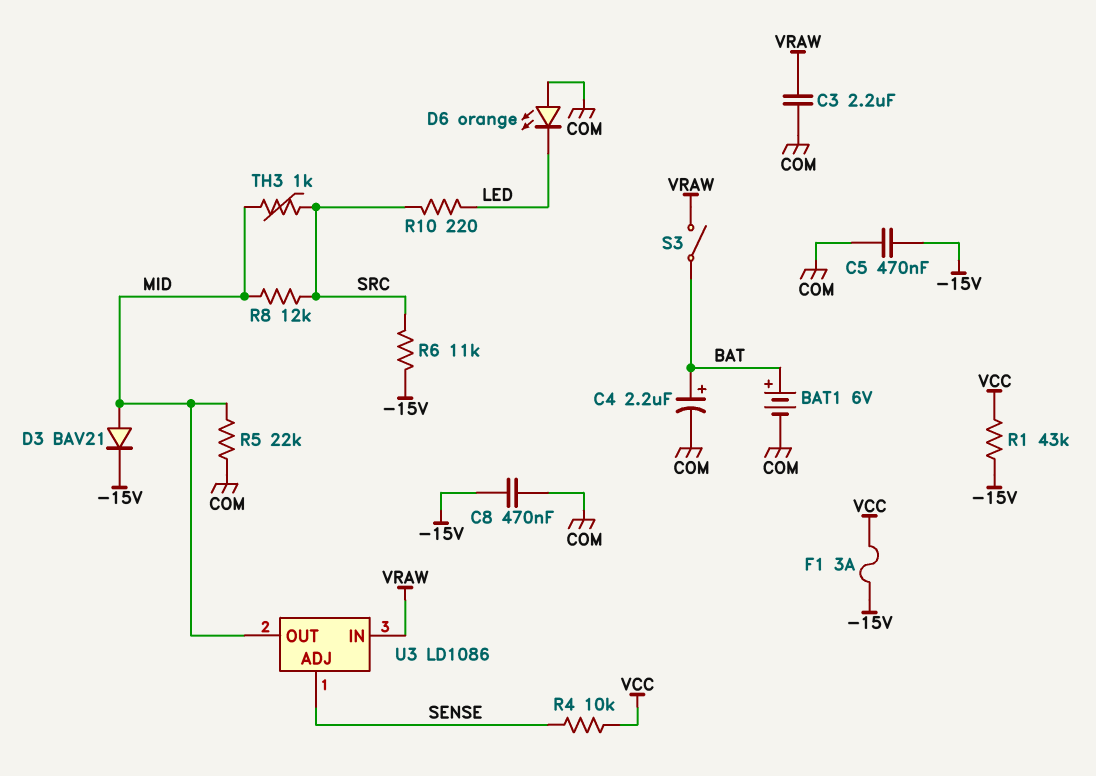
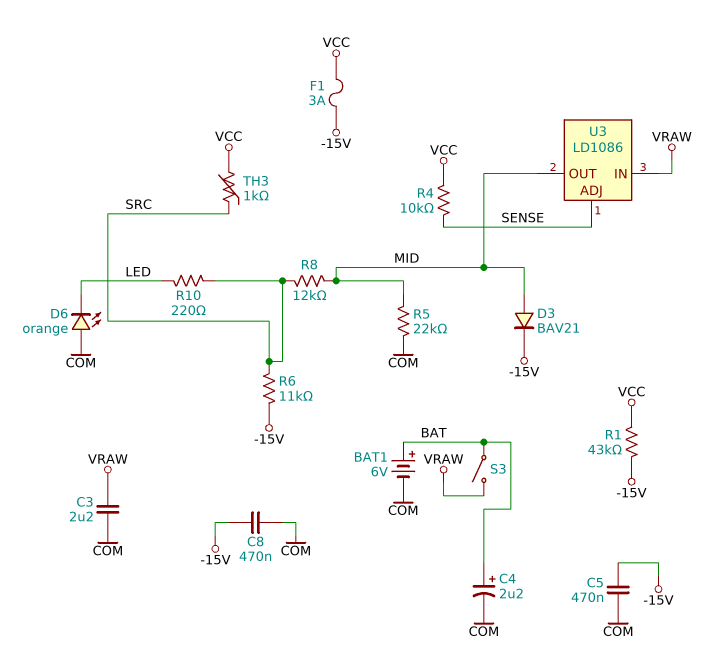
TH3: 1k (MID, SRC) -> 1k (SRC, VCC)

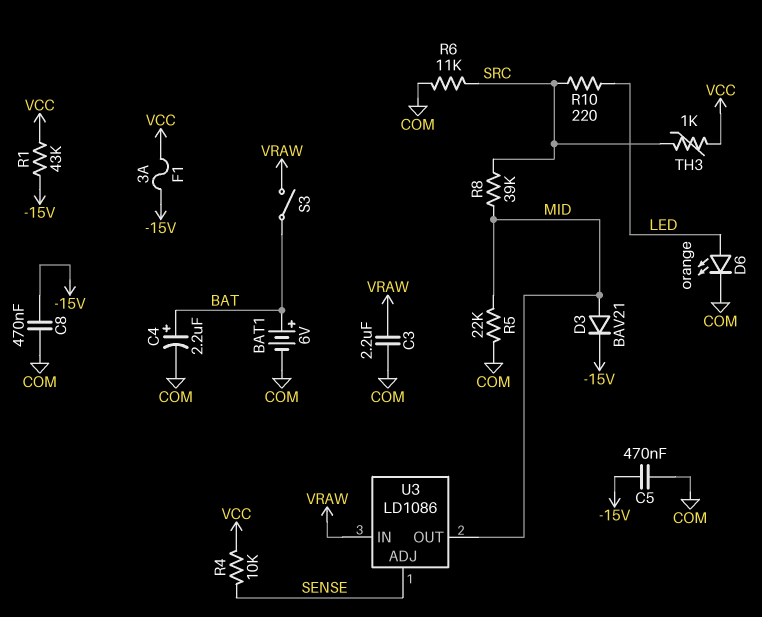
D6: LED orange (A COM, K LED) -> LED orange (A LED, K COM)
R6: 11k (-15V, SRC) -> 11k (COM, SRC)
R8: 12k (MID, SRC) -> 39k (MID, SRC)

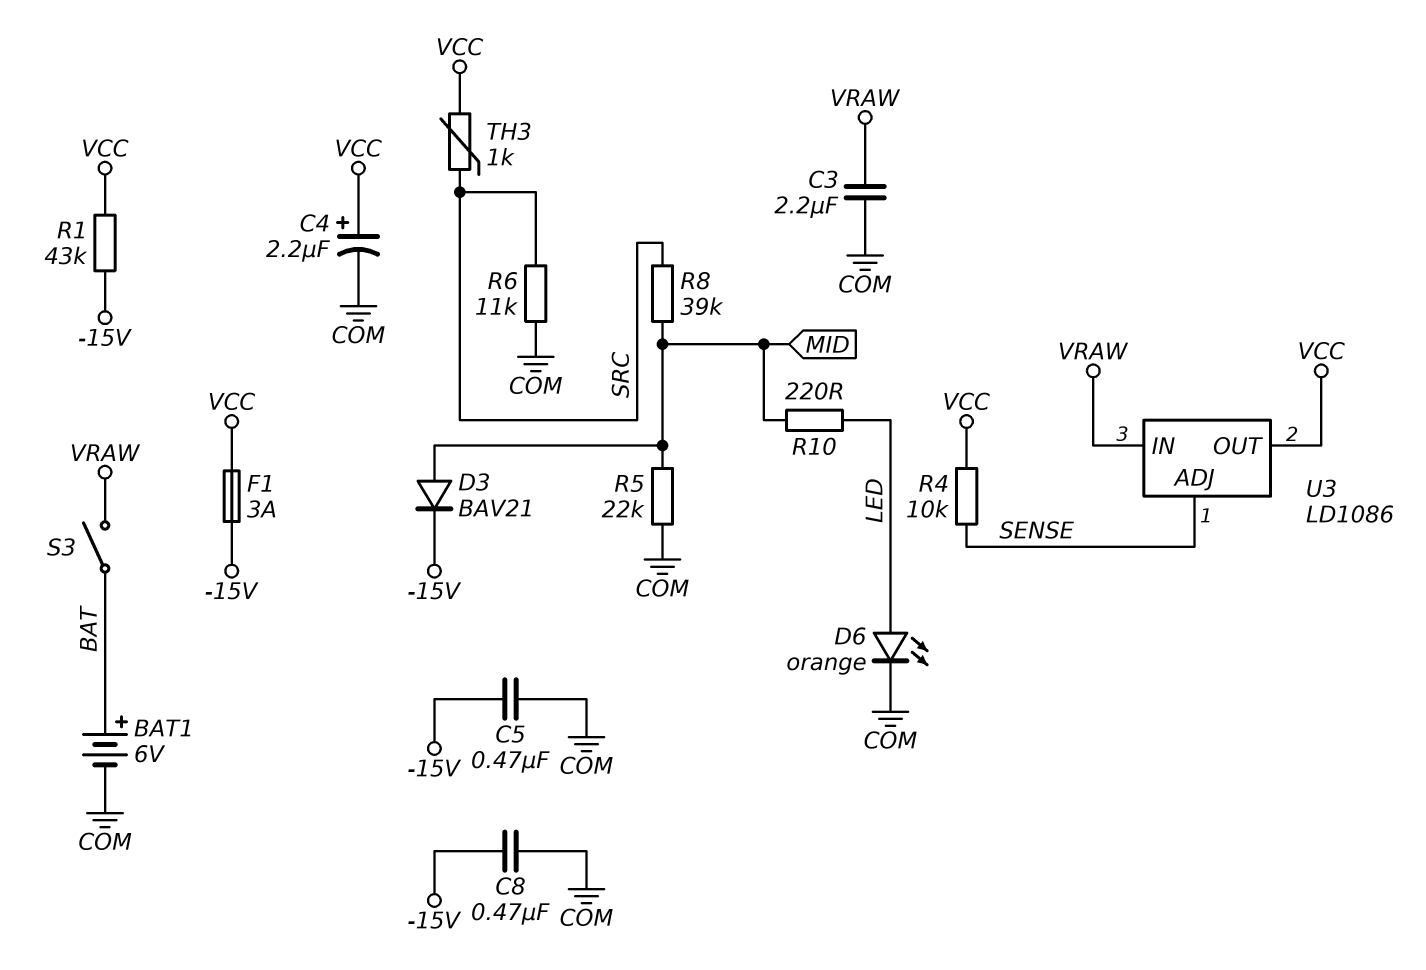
C4: 2.2uF (plus BAT, minus COM) -> 2.2uF (plus VCC, minus COM)
R10: 220 (LED, SRC) -> 220 (LED, MID)
U3 pin OUT: MID -> VCC

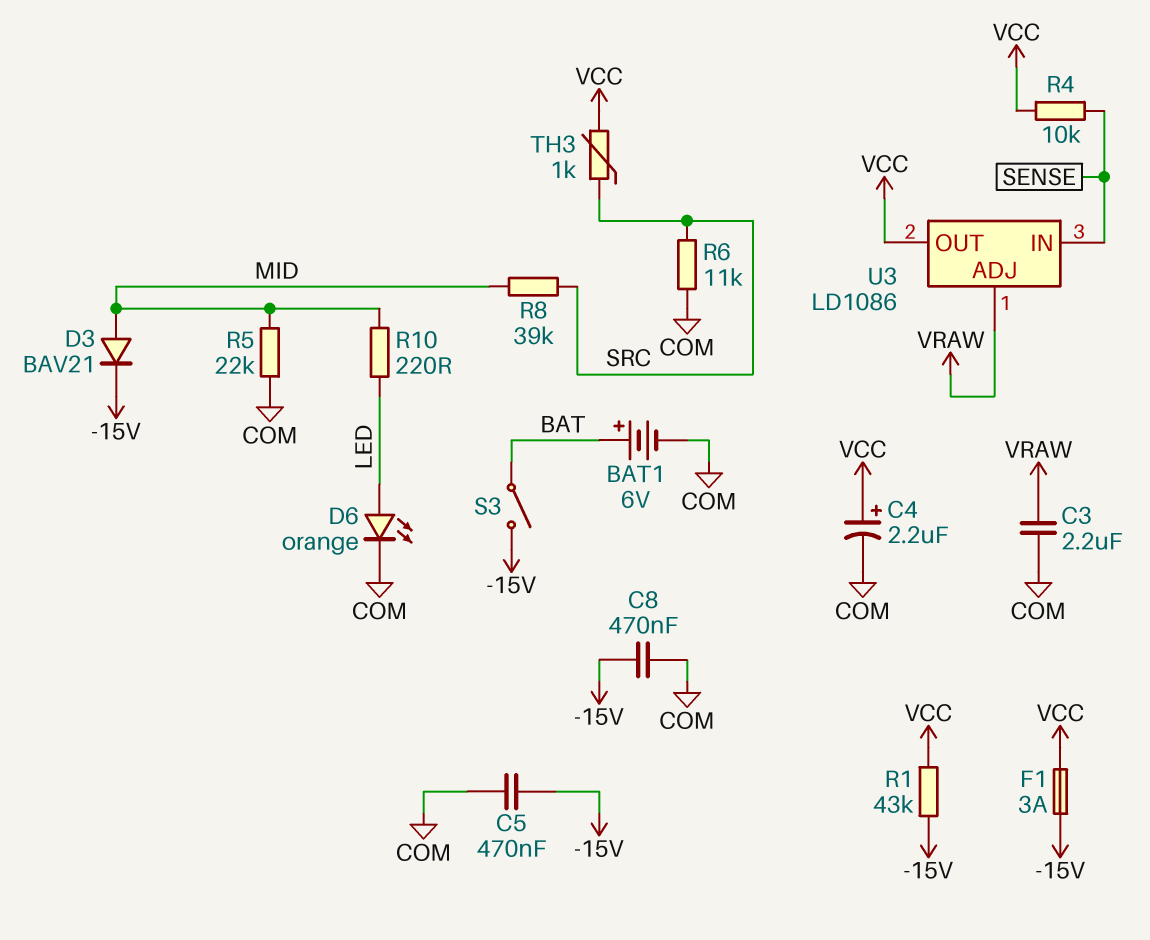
S3: switch (BAT, VRAW) -> switch (-15V, BAT)
U3 pin ADJ: SENSE -> VRAW
U3 pin IN: VRAW -> SENSE

